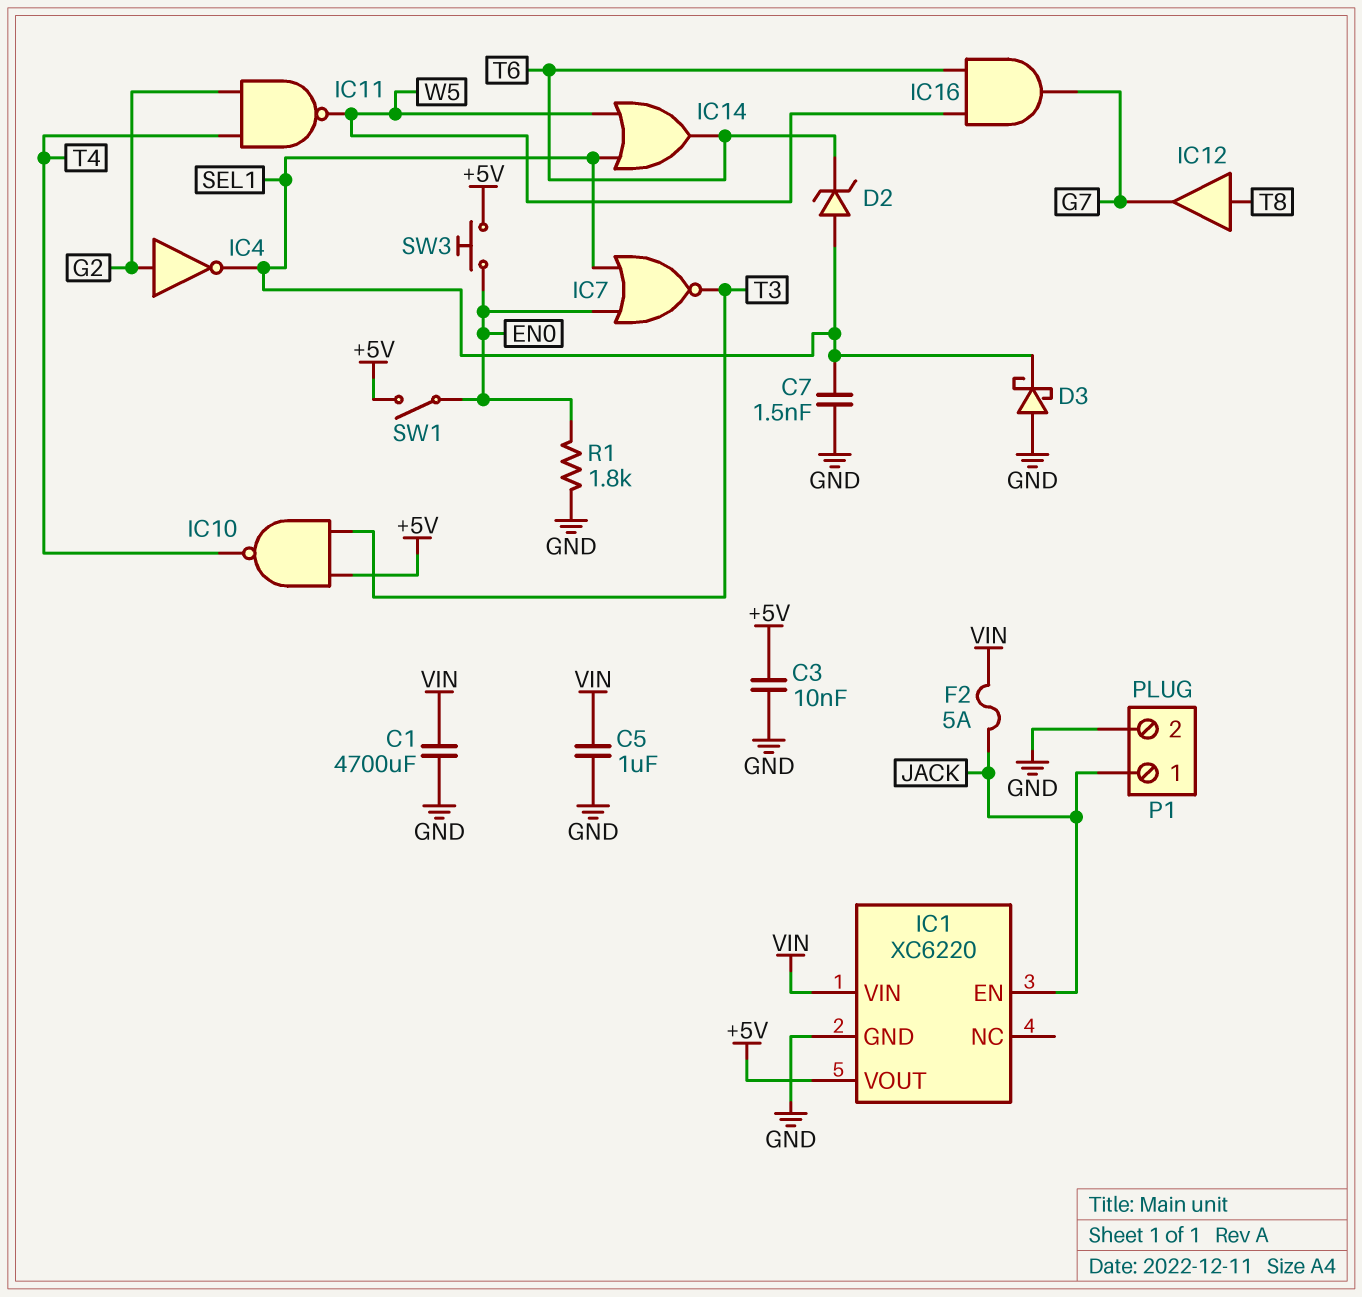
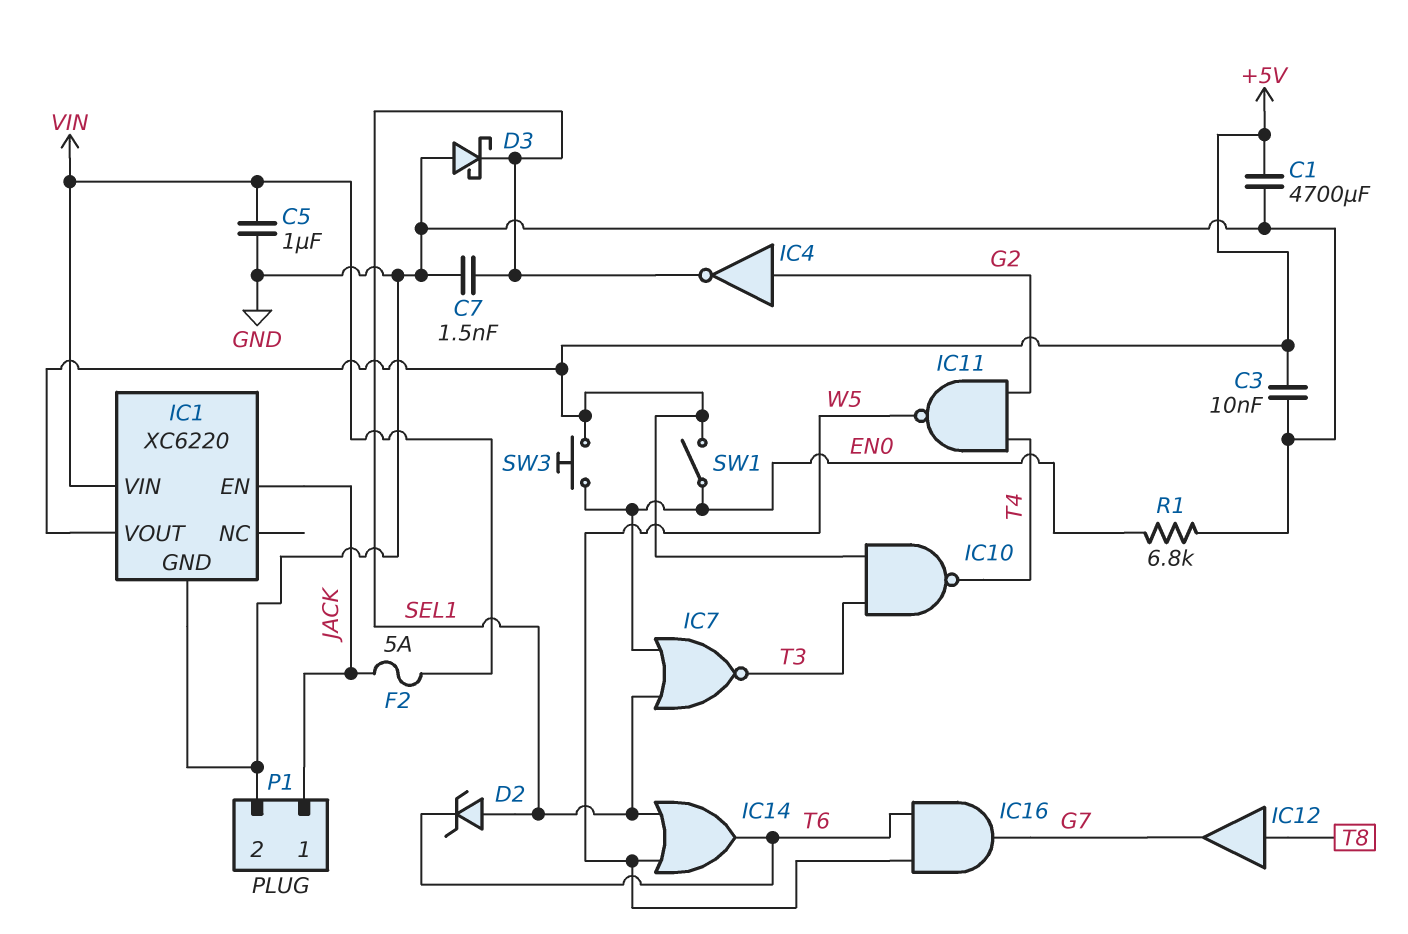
C1: 4700uF (GND, VIN) -> 4700uF (+5V, GND)
R1: 1.8k (EN0, GND) -> 6.8k (EN0, GND)

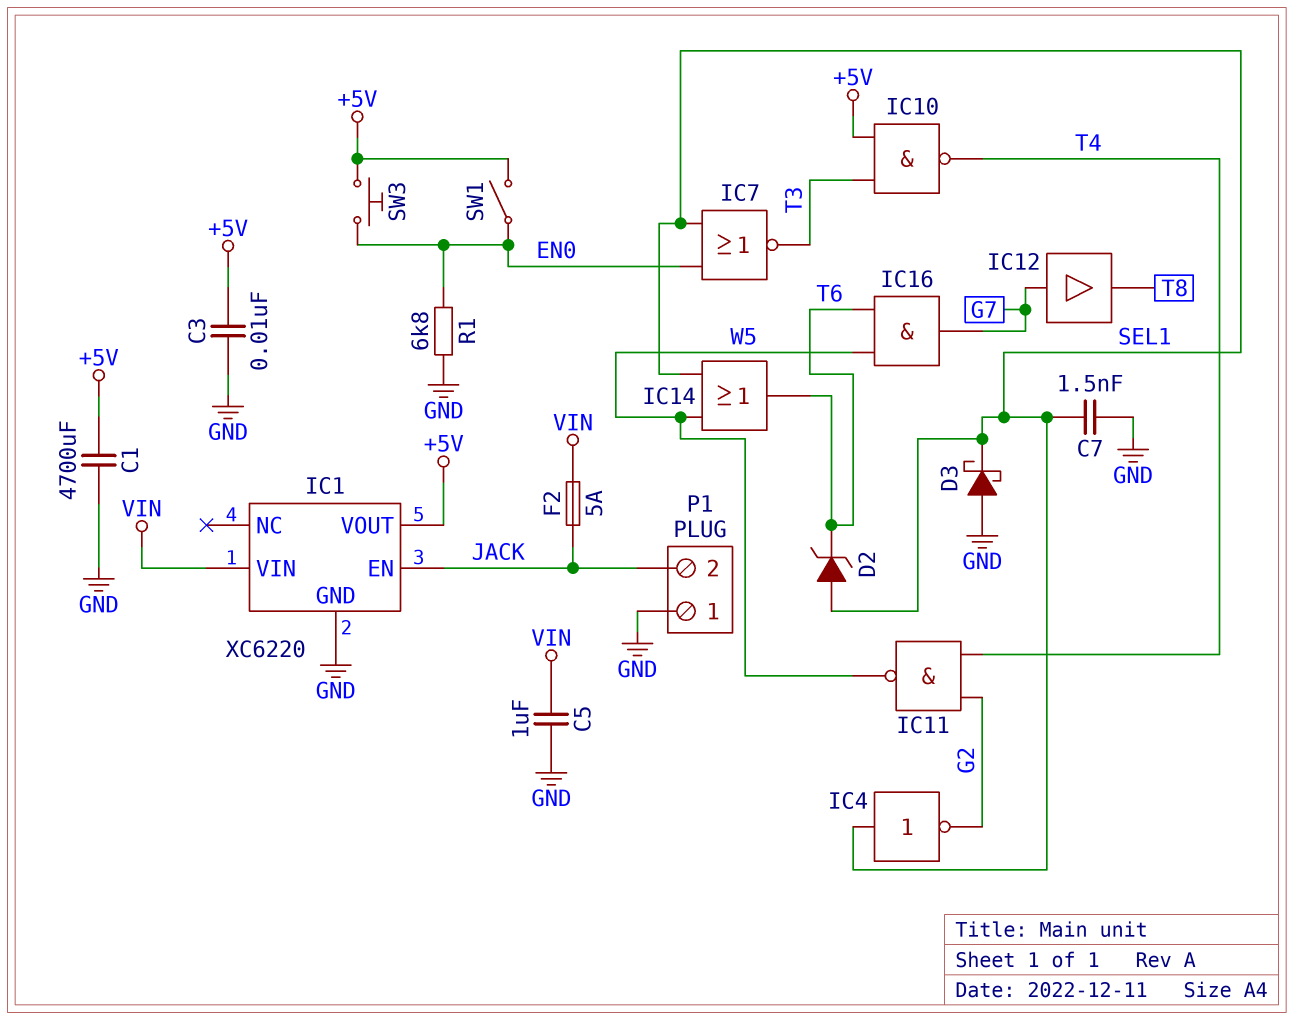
IC4: NOT (in G2, out SEL1) -> NOT (in SEL1, out G2)
IC12: buffer (in T8, out G7) -> buffer (in G7, out T8)
P1 pin 1: JACK -> GND
P1 pin 2: GND -> JACK

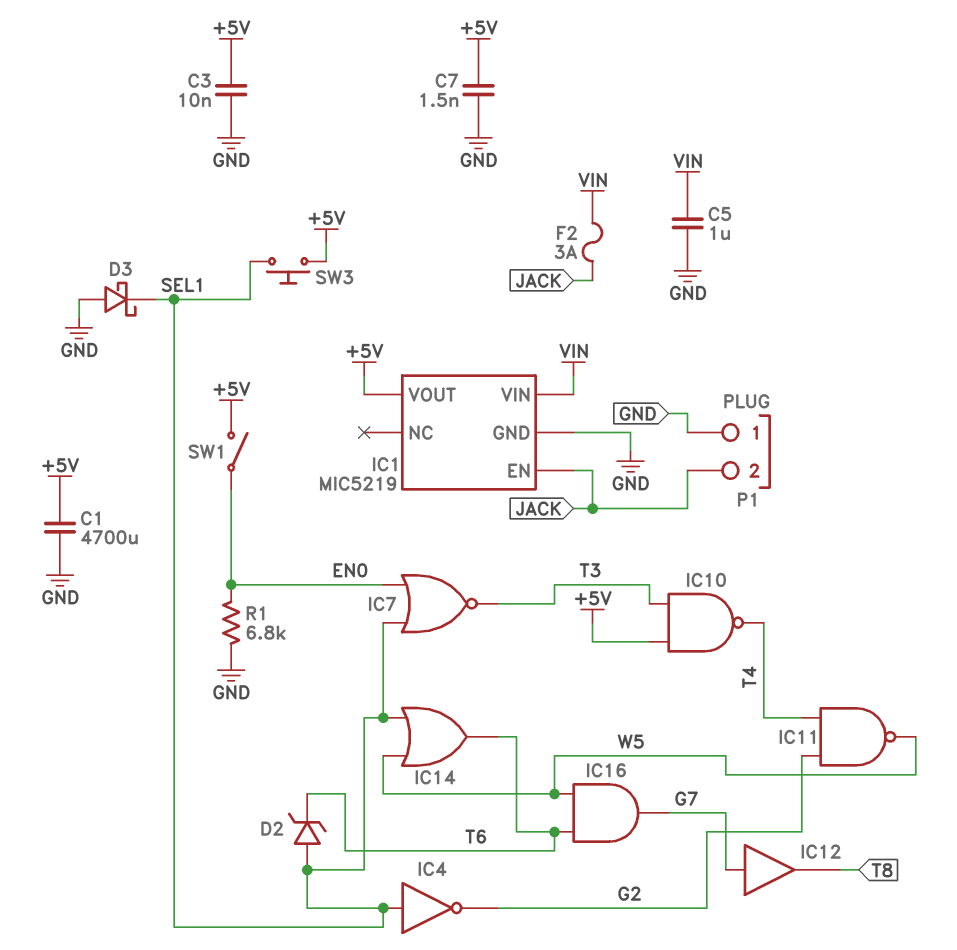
C7: 1.5nF (GND, SEL1) -> 1.5nF (+5V, GND)
F2: 5A (JACK, VIN) -> 3A (JACK, VIN)
IC1: XC6220 -> MIC5219
SW3: button (+5V, EN0) -> button (+5V, SEL1)

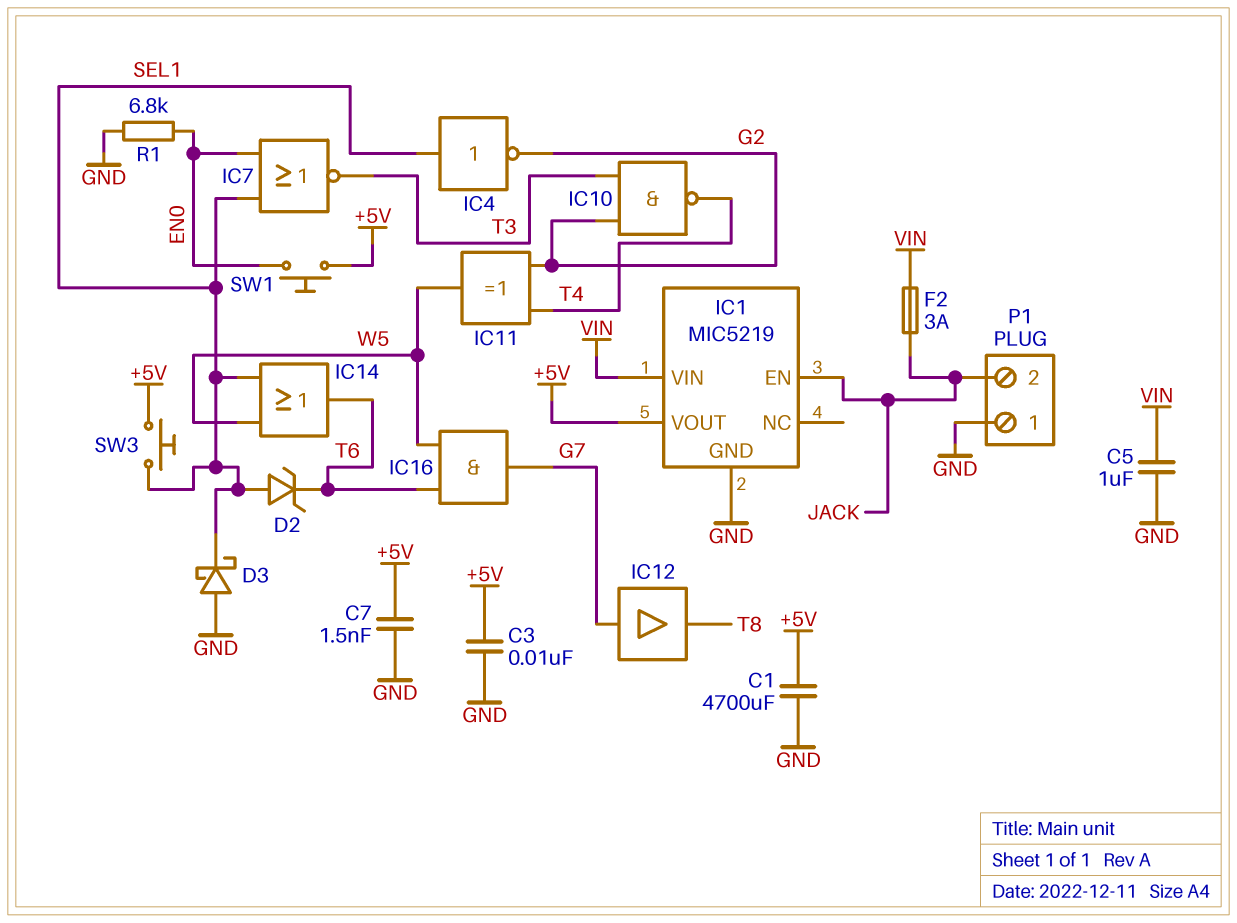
IC10: NAND (in +5V, in T3, out T4) -> NAND (in G2, in T3, out T4)
IC11: NAND (in G2, in T4, out W5) -> XOR (in G2, in T4, out W5)
SW1: switch (+5V, EN0) -> button (+5V, EN0)

